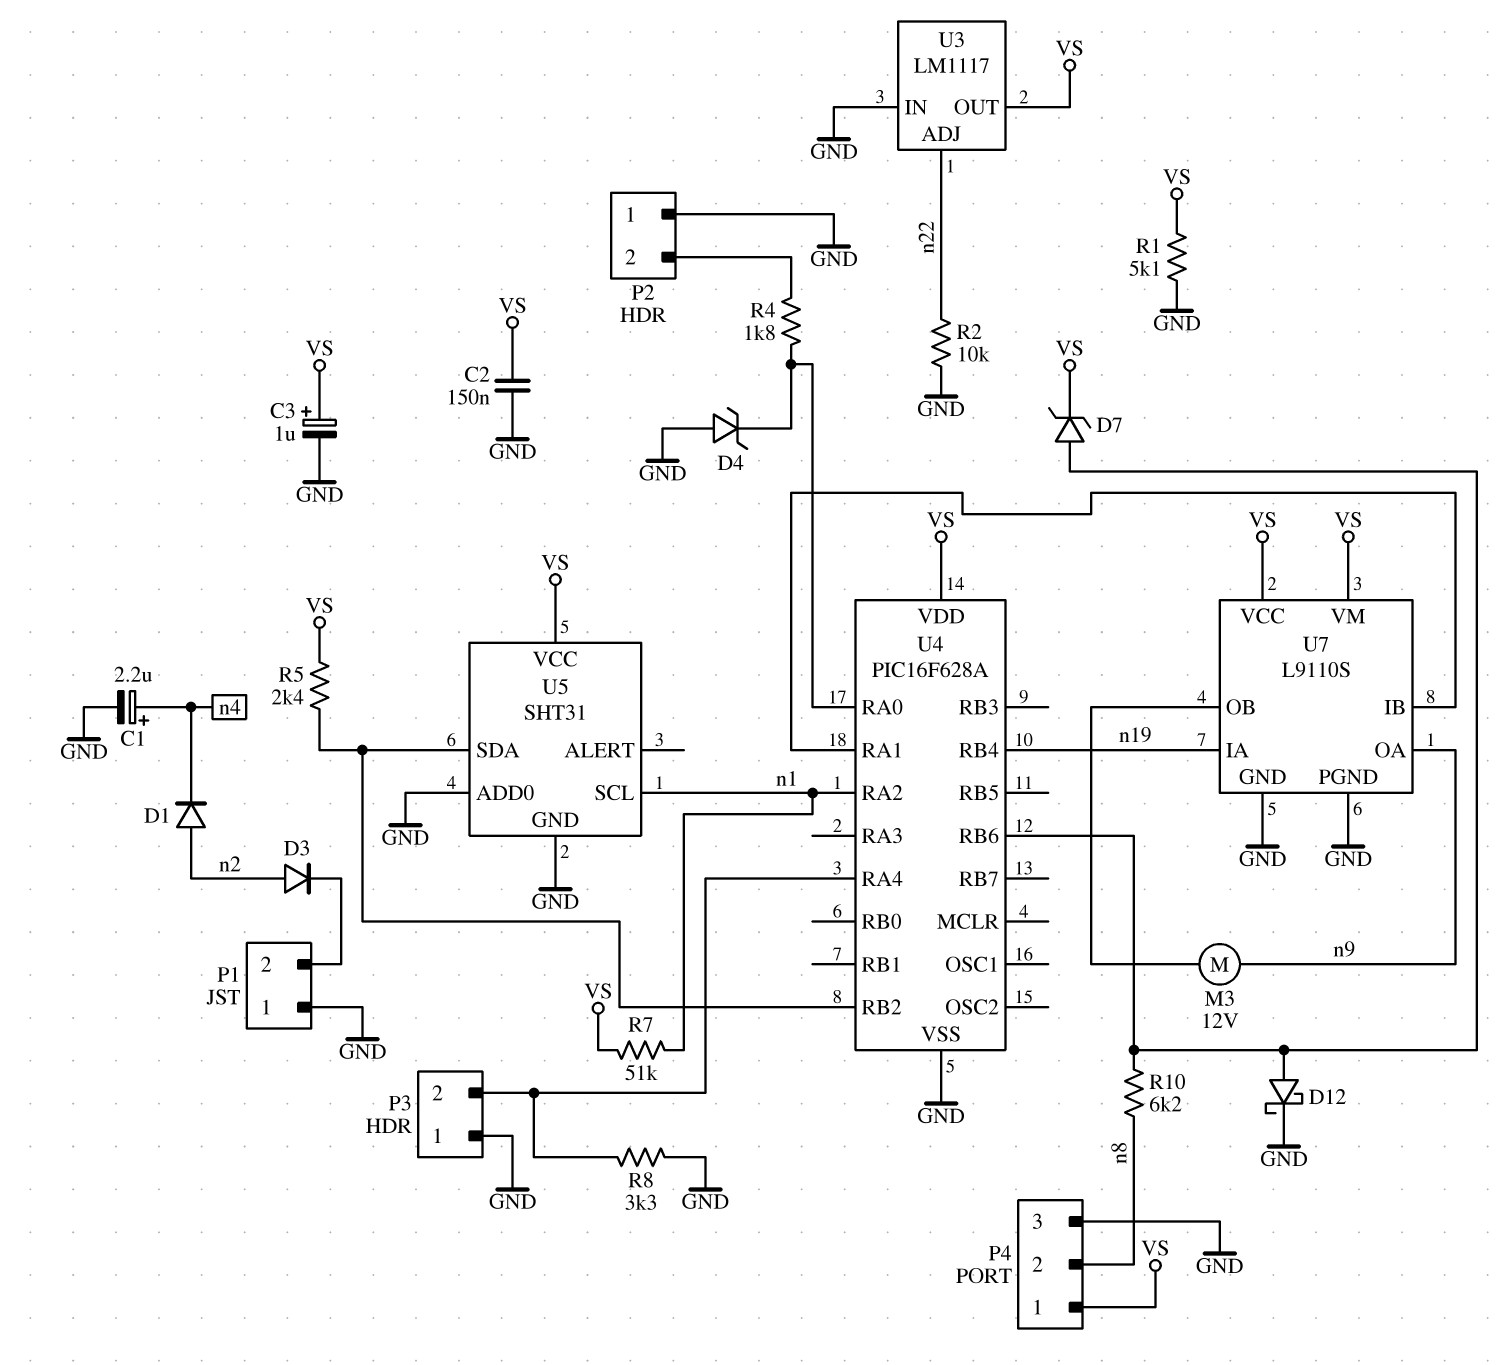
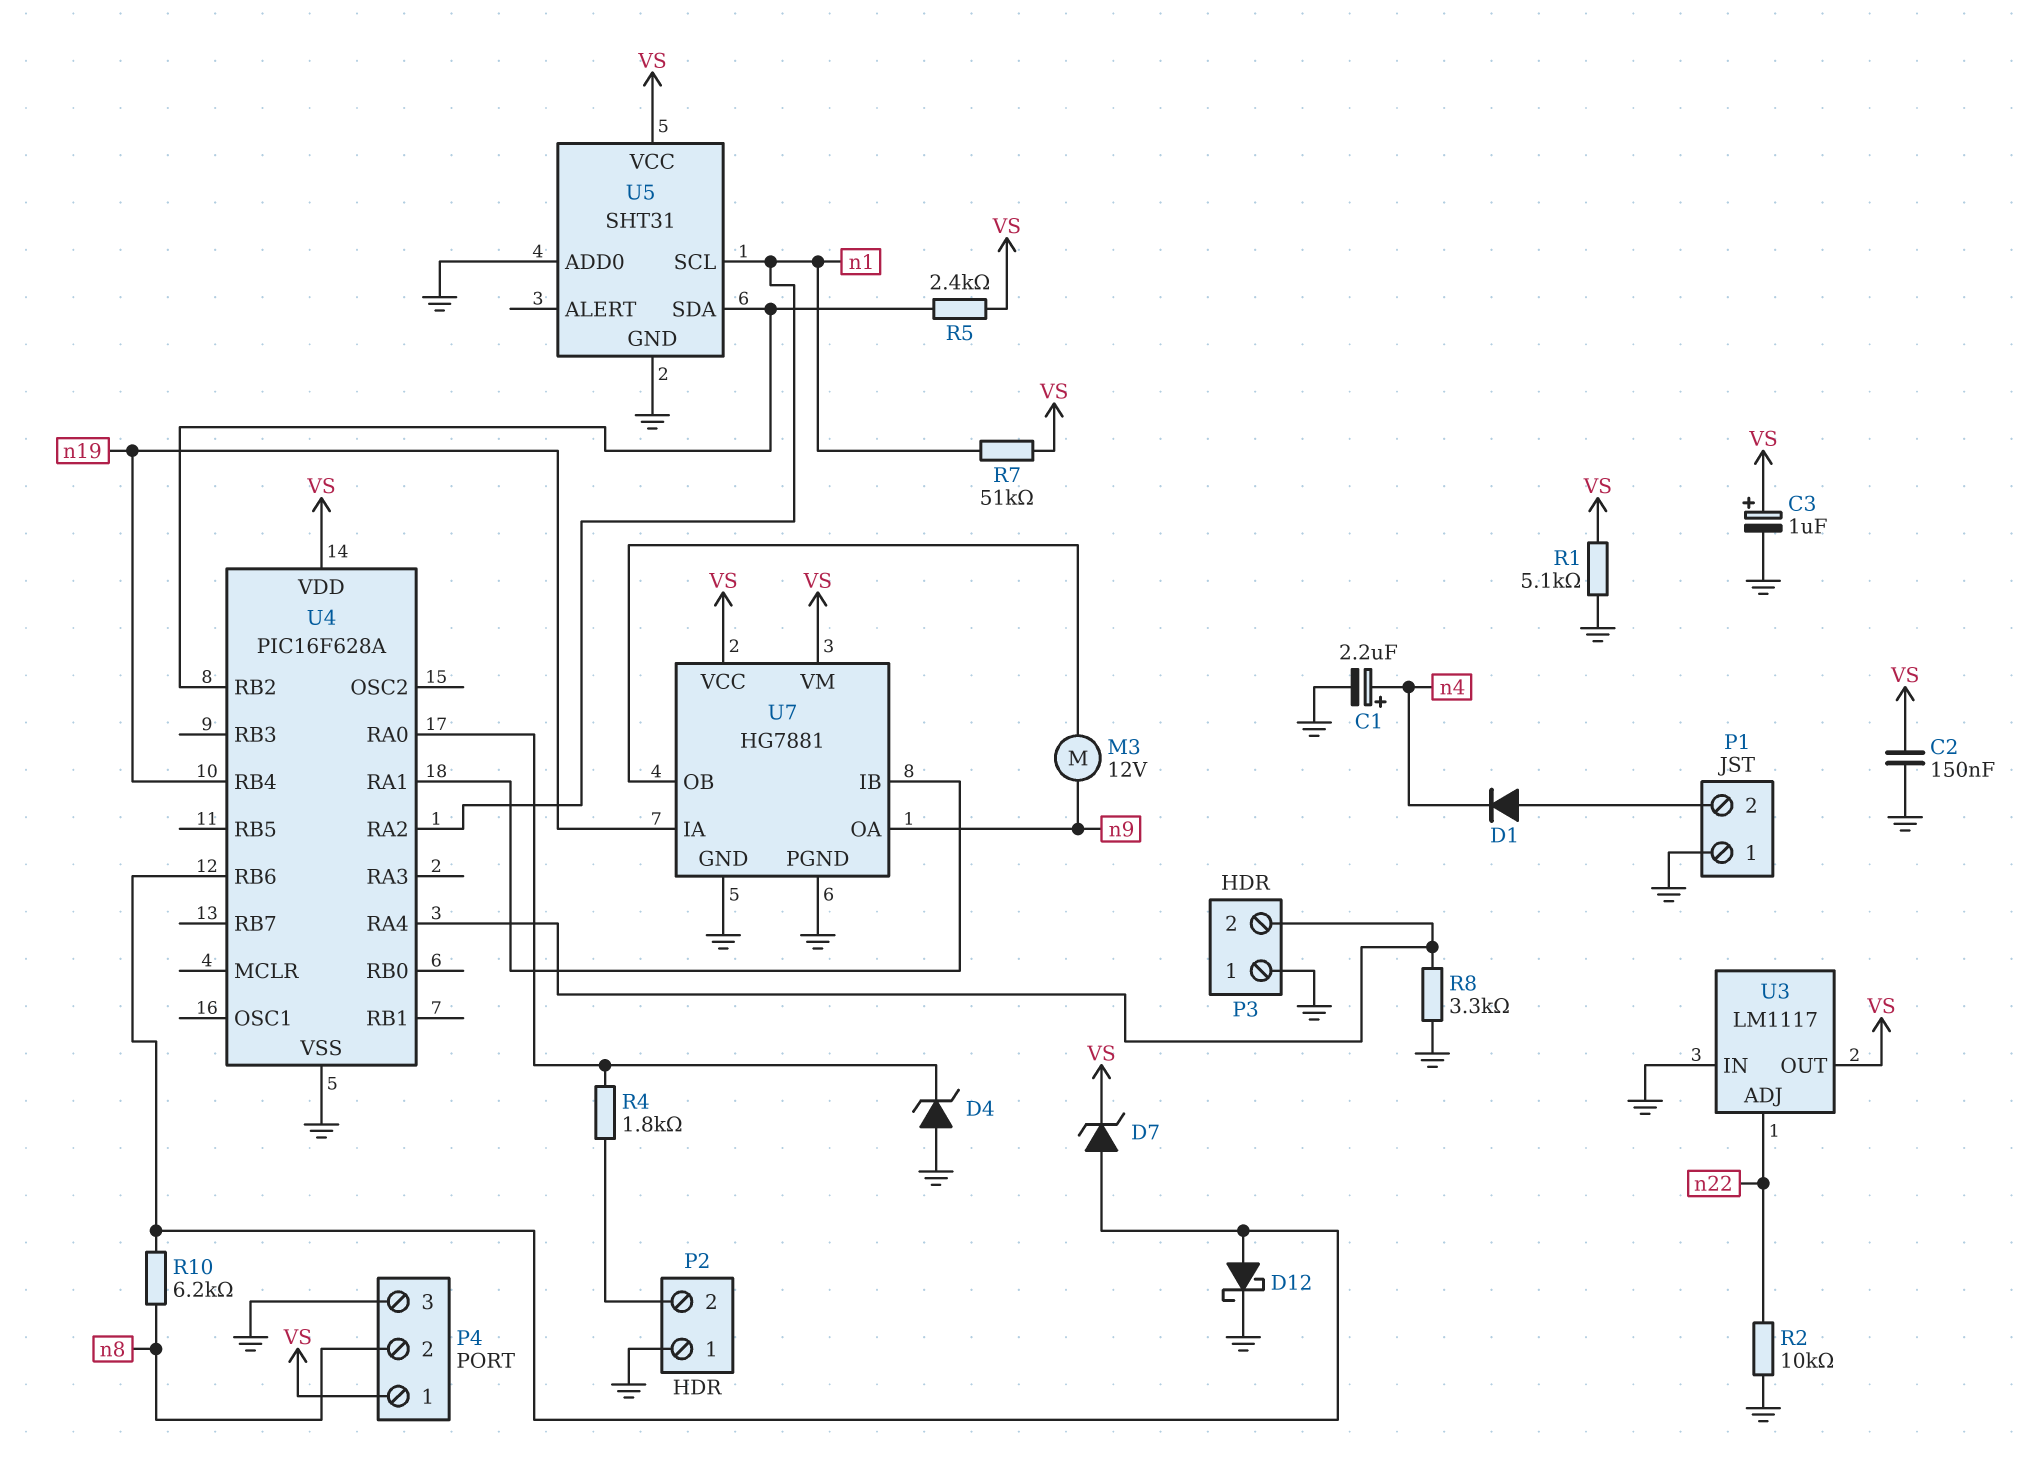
D1: diode (A n2, K n4) -> diode (A P1/2, K n4)
D3: diode (A n2, K P1/2) -> none
U7: L9110S -> HG7881

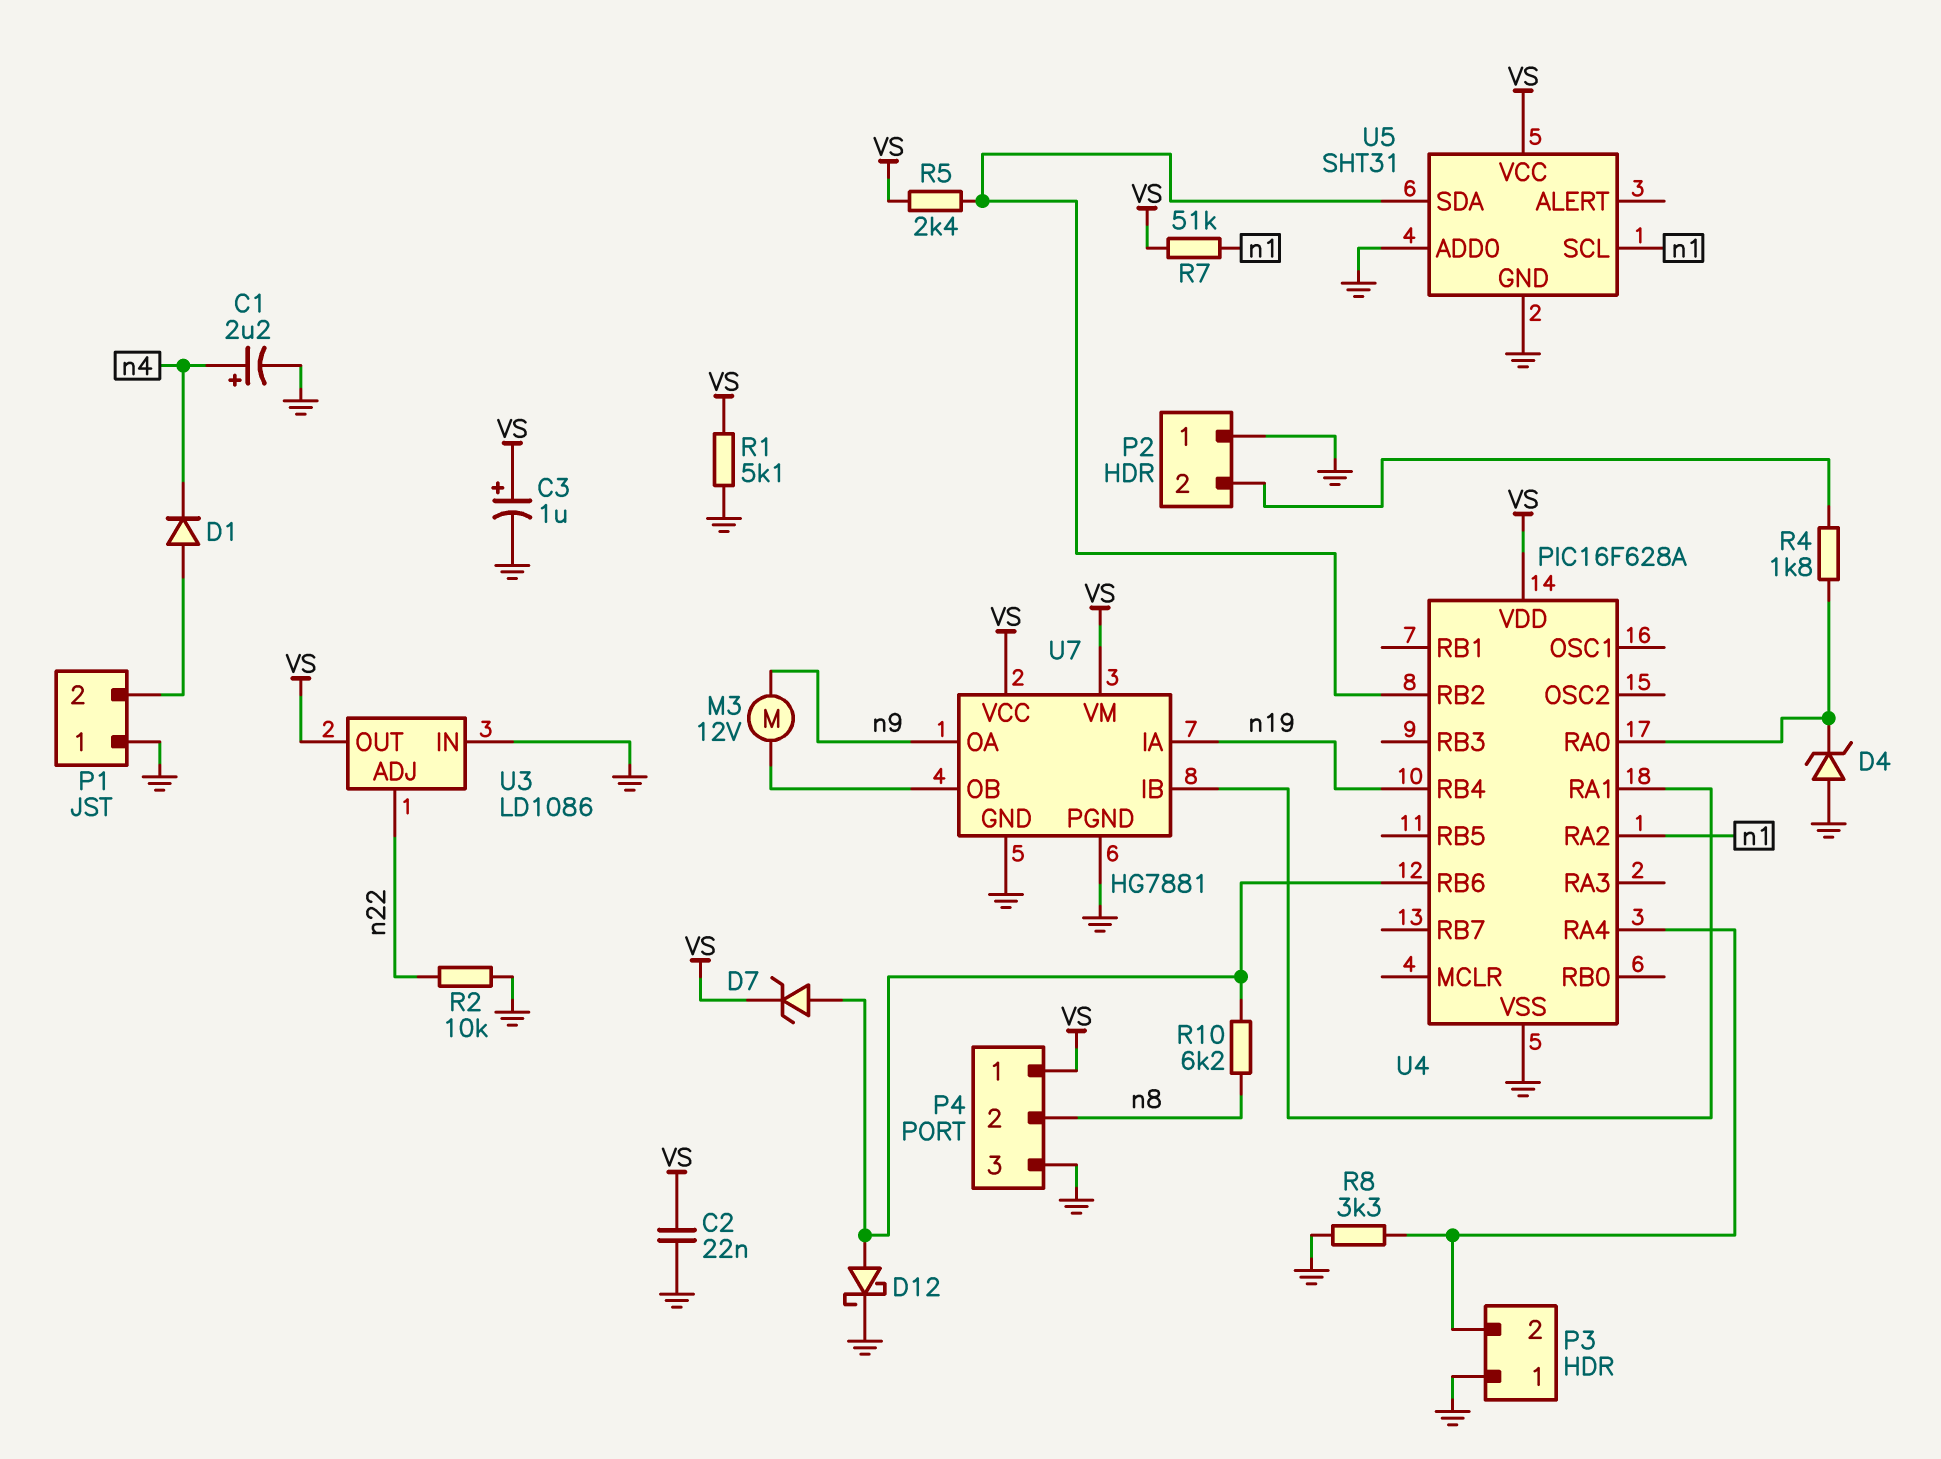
C2: 150nF (GND, VS) -> 22nF (GND, VS)
U3: LM1117 -> LD1086

